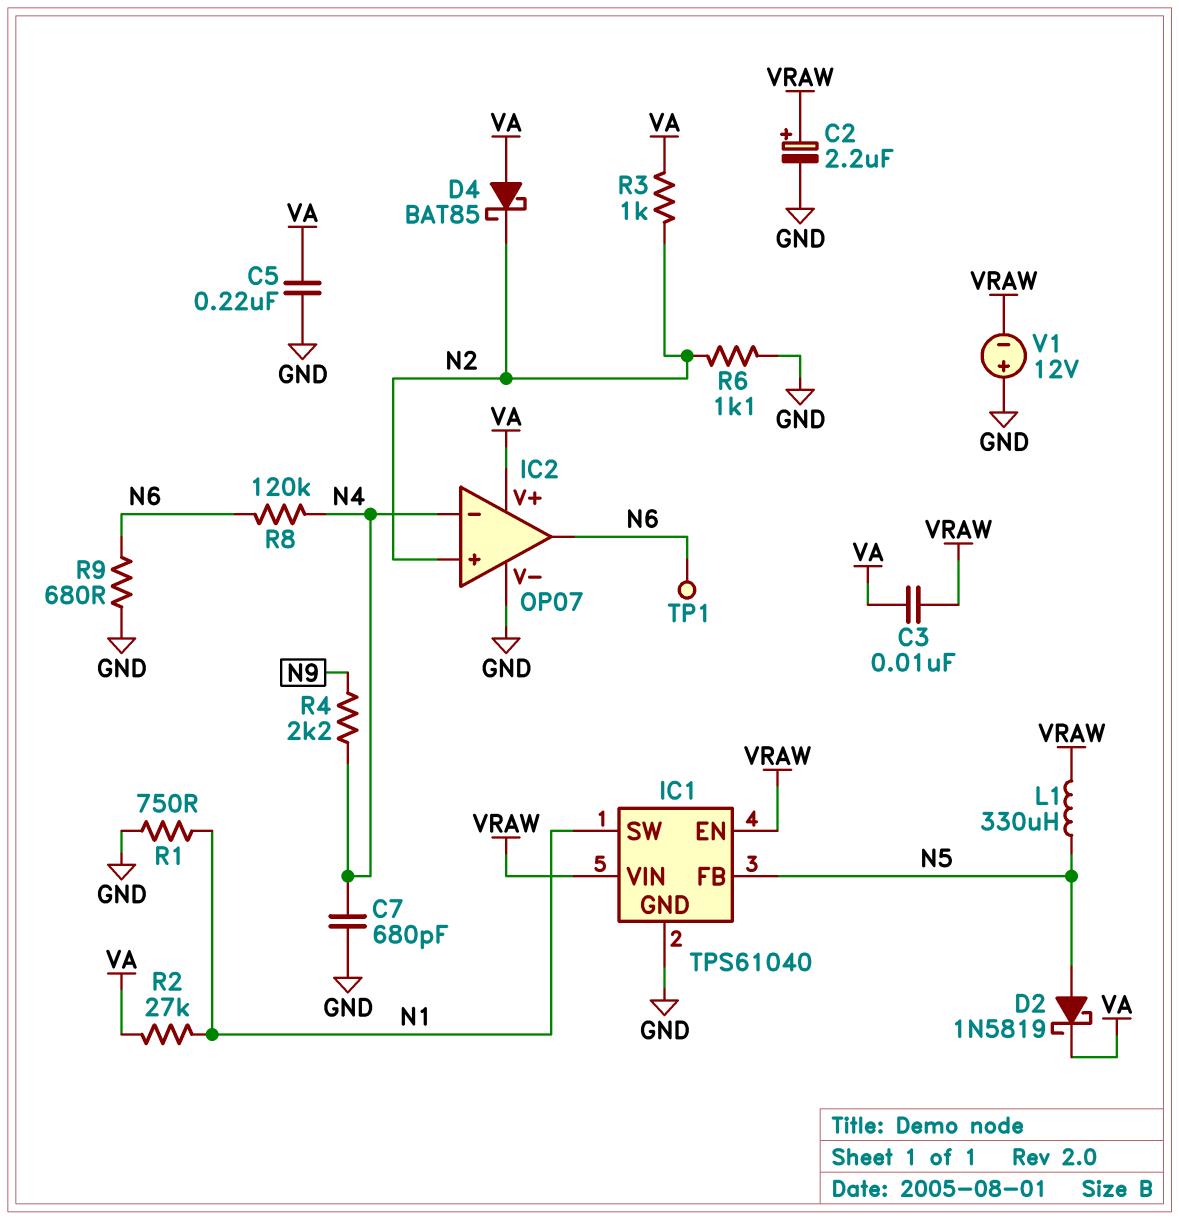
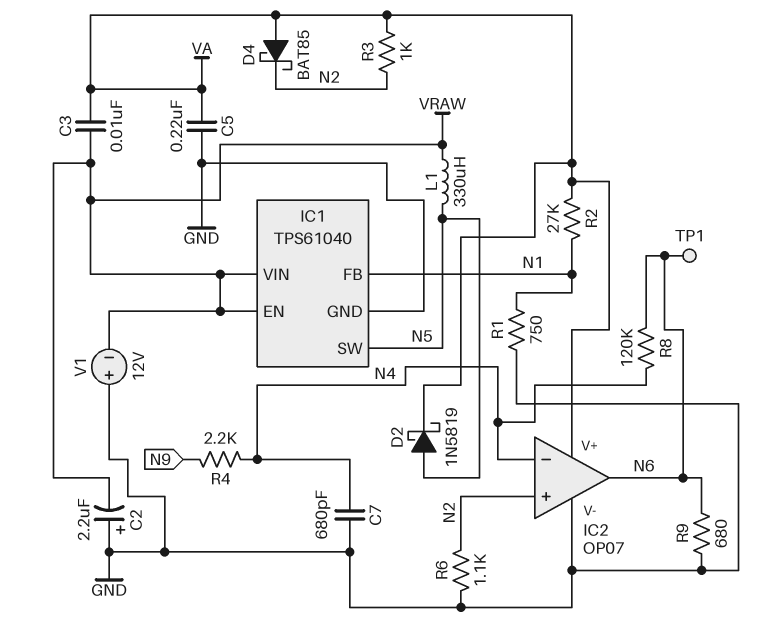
C2: 2.2uF (plus VRAW, minus GND) -> 2.2uF (plus GND, minus VRAW)
IC1 pin FB: N5 -> N1
IC1 pin SW: N1 -> N5

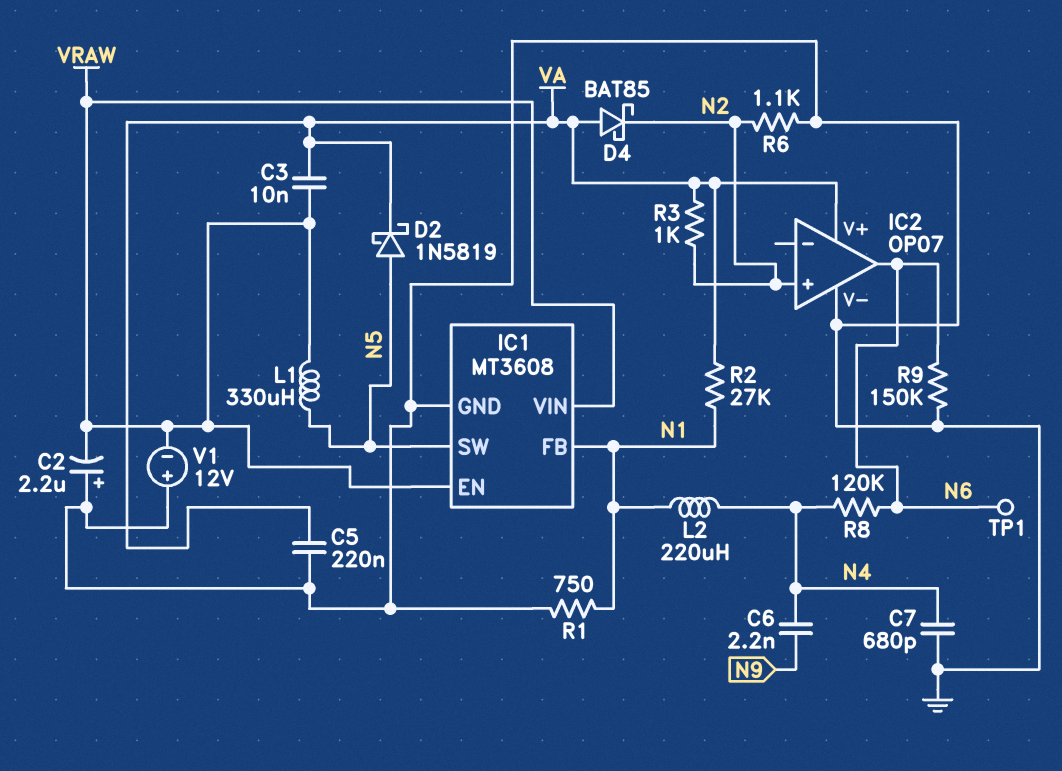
C6: none -> 2.2nF (N4, N9)
IC1: TPS61040 -> MT3608
IC2 pin in-: N4 -> none
L2: none -> 220uH (N1, N4)
R4: 2.2k (N4, N9) -> none
R9: 680 (GND, N6) -> 150k (GND, N6)

